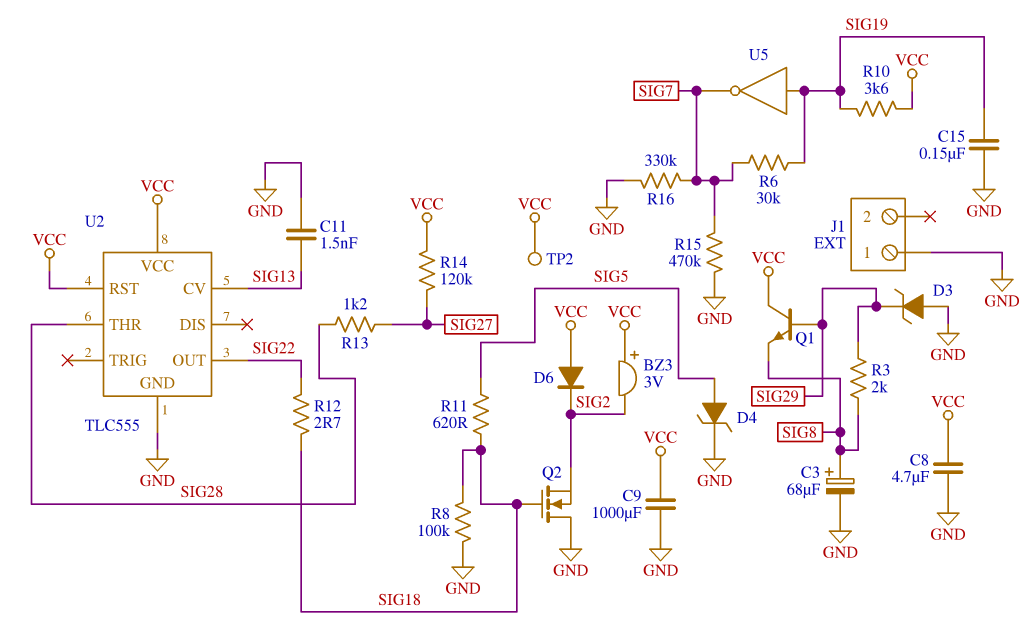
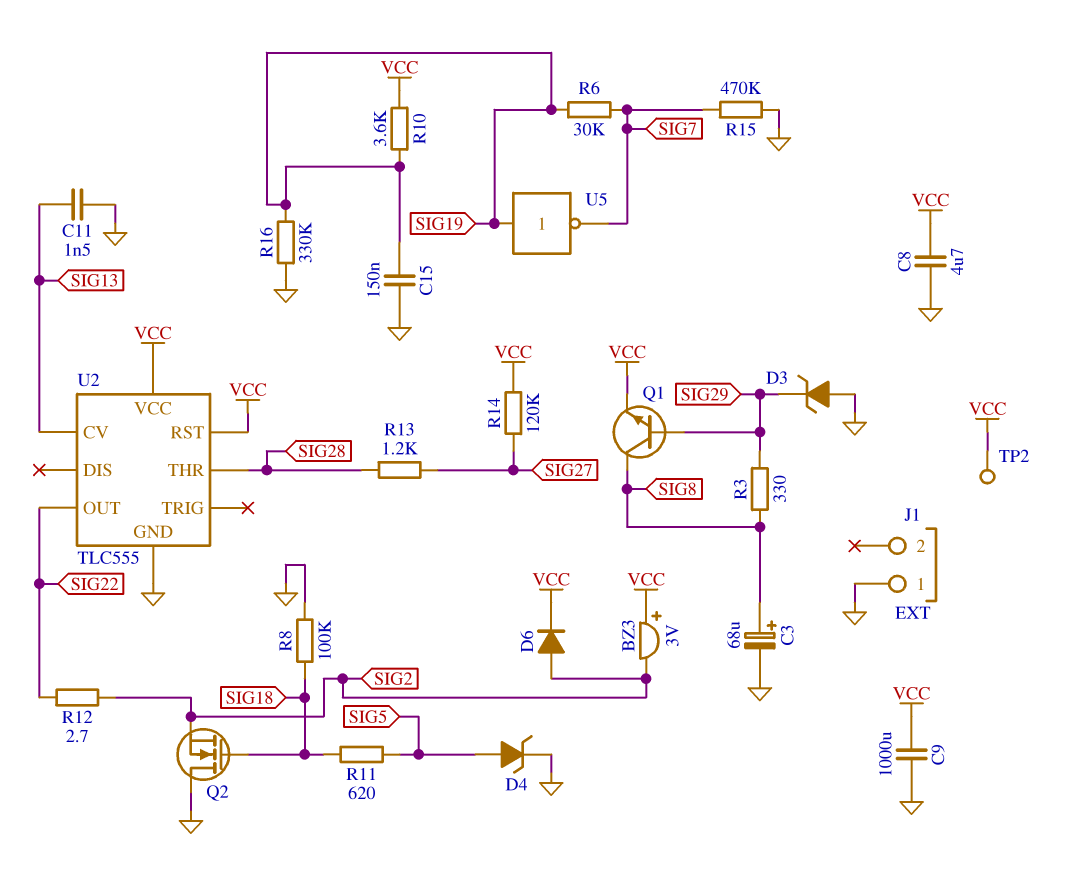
D6: diode (A VCC, K SIG2) -> diode (A SIG2, K VCC)
Q1: NPN (B SIG29, C VCC, E SIG8) -> NPN (B SIG29, C SIG8, E VCC)
R3: 2k (SIG8, SIG29) -> 330 (SIG8, SIG29)
R12: 2.7 (SIG18, SIG22) -> 2.7 (SIG2, SIG22)
R16: 330k (GND, SIG7) -> 330k (GND, SIG19)

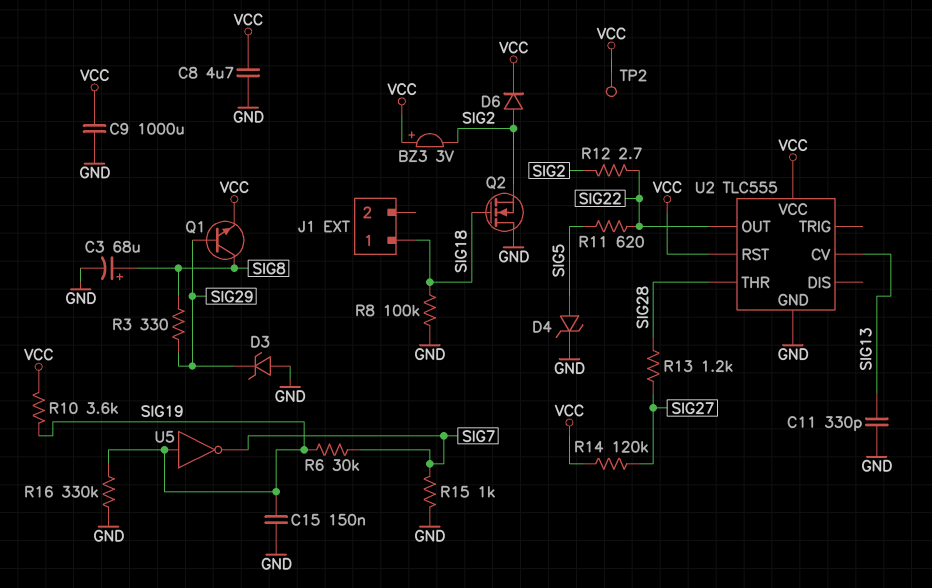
C11: 1.5nF (GND, SIG13) -> 330pF (GND, SIG13)
J1 pin 1: GND -> SIG18
R11: 620 (SIG5, SIG18) -> 620 (SIG5, SIG22)
R15: 470k (GND, SIG7) -> 1k (GND, SIG7)

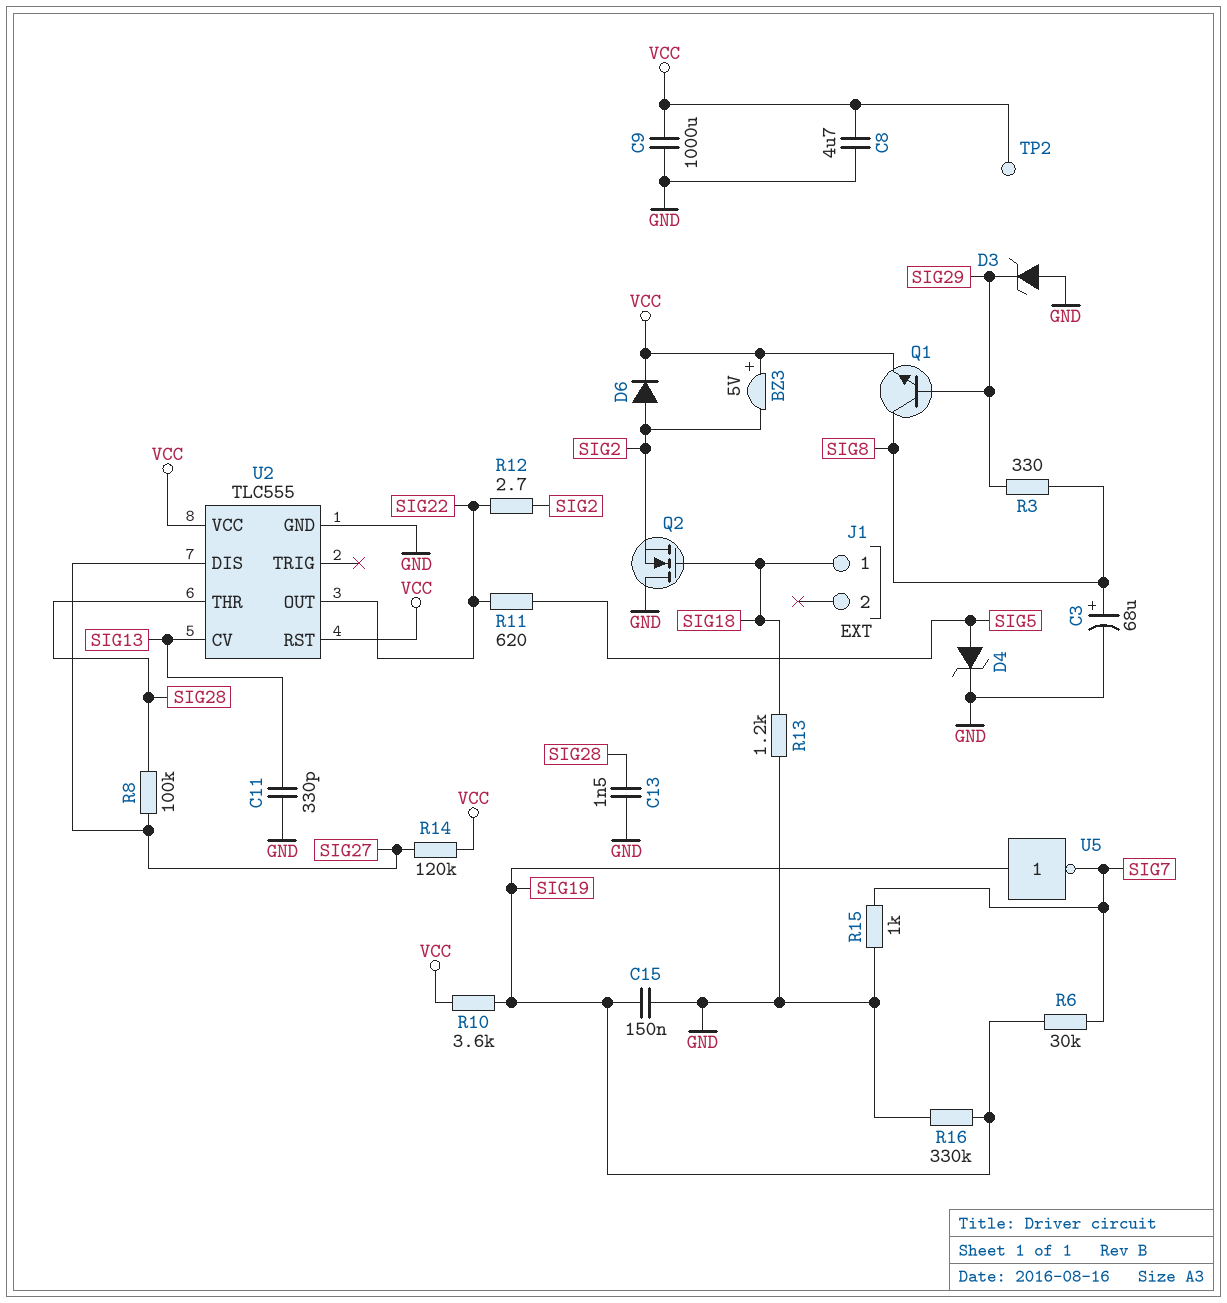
BZ3: buzzer 3V (plus VCC, minus SIG2) -> buzzer 5V (plus VCC, minus SIG2)
C13: none -> 1.5nF (GND, SIG28)
R8: 100k (GND, SIG18) -> 100k (SIG27, SIG28)
R13: 1.2k (SIG27, SIG28) -> 1.2k (GND, SIG18)
U2 pin DIS: none -> SIG27

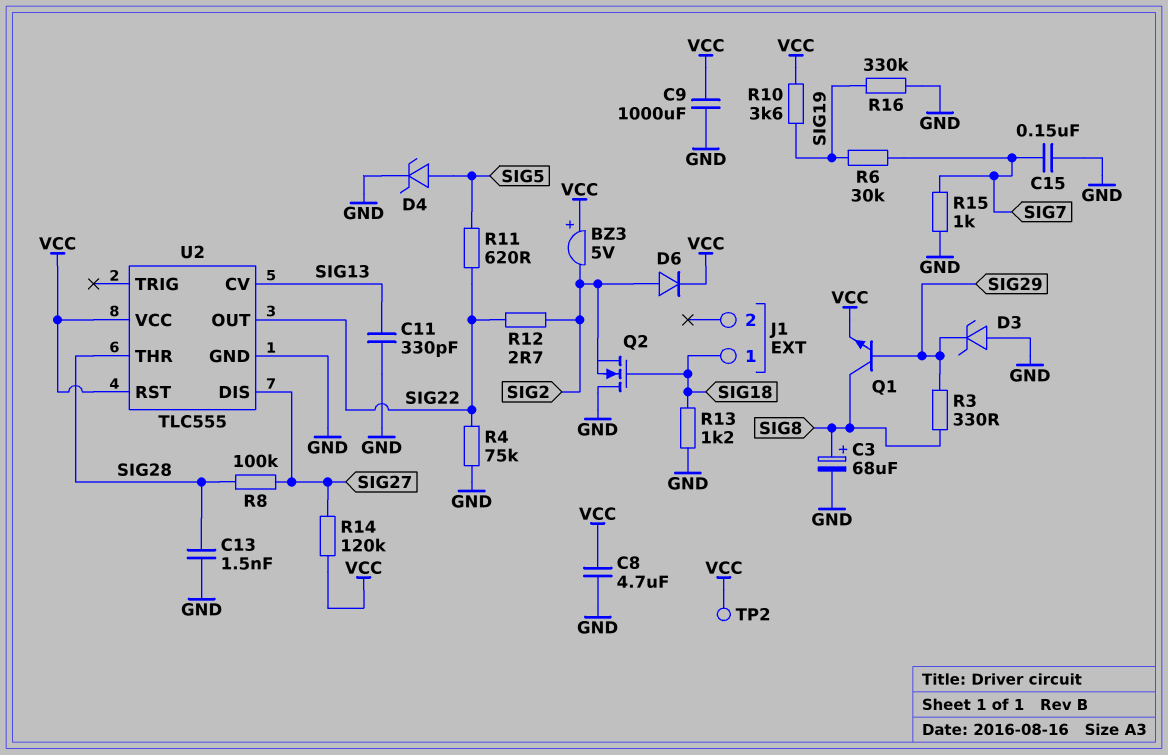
C15: 150nF (GND, SIG19) -> 150nF (GND, SIG7)
R4: none -> 75k (GND, SIG22)
U5: NOT (in SIG19, out SIG7) -> none

